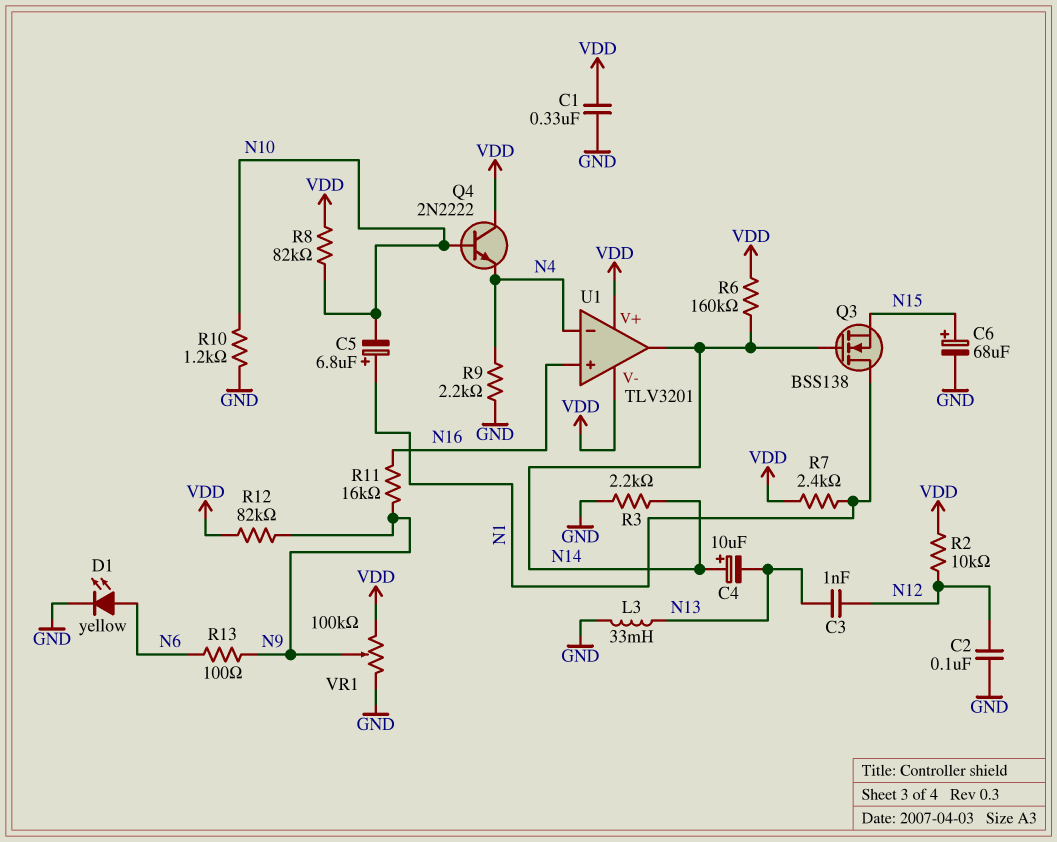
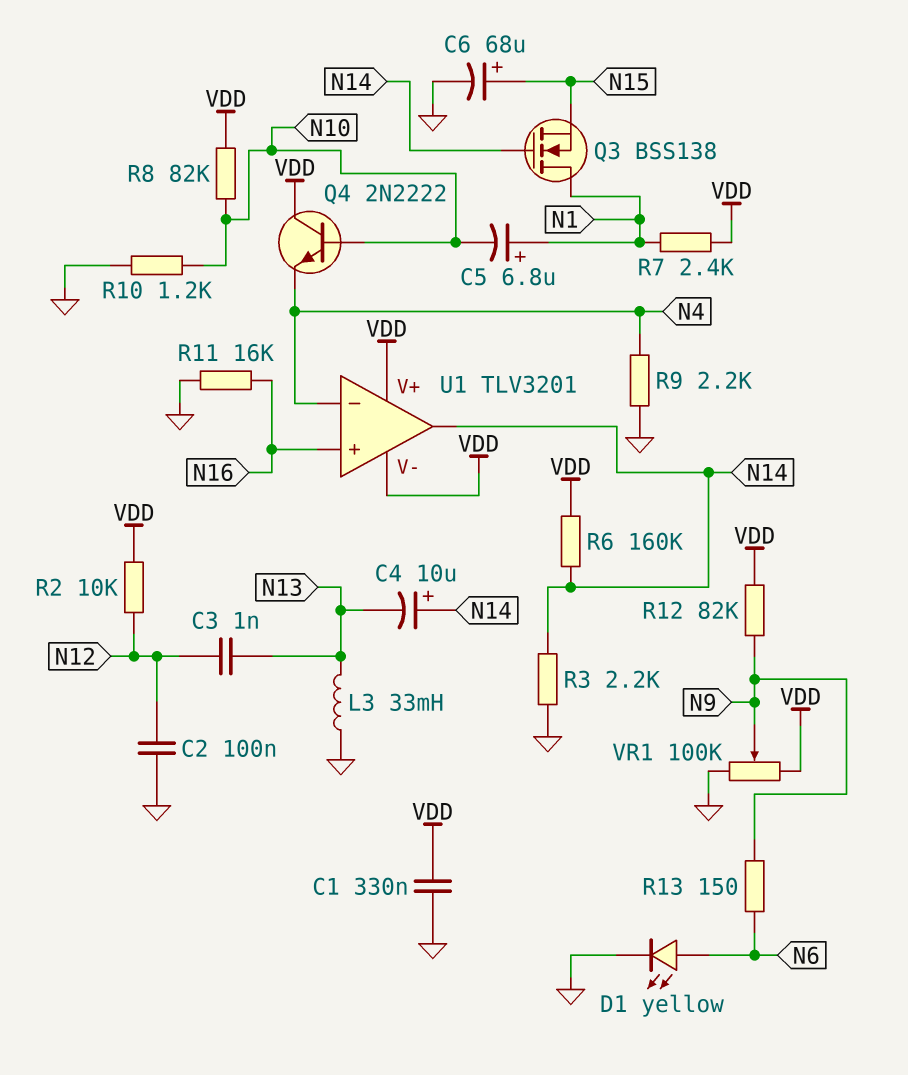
R11: 16k (N9, N16) -> 16k (GND, N16)
R13: 100 (N6, N9) -> 150 (N6, N9)

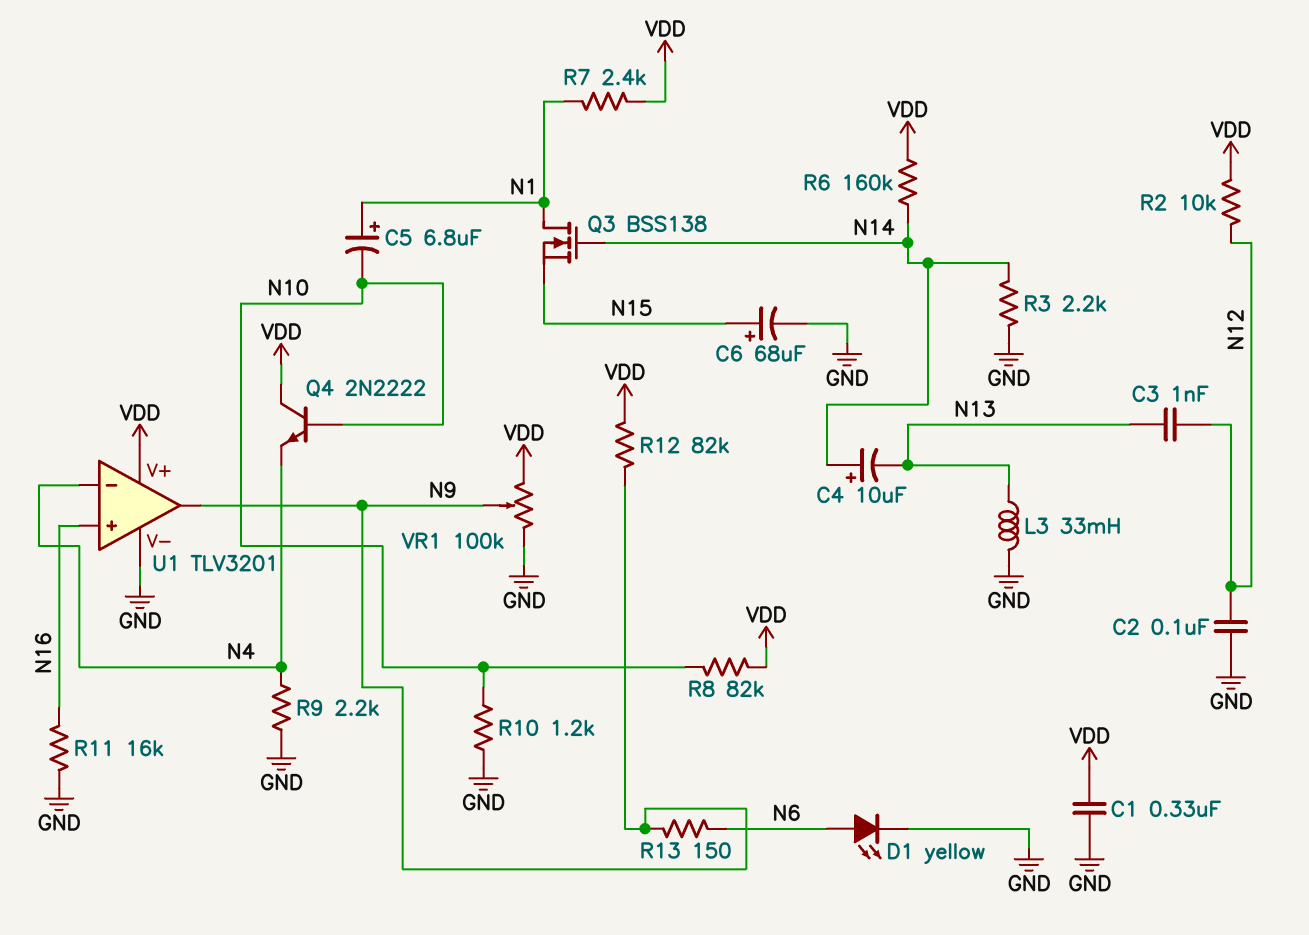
U1 pin V-: VDD -> GND
U1 pin out: N14 -> N9

